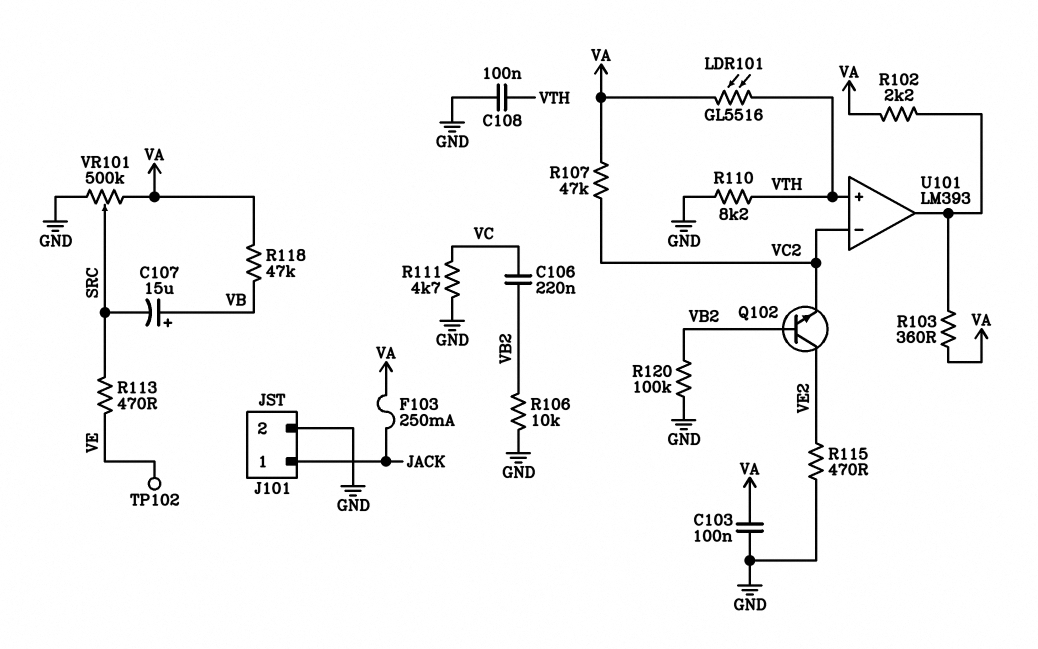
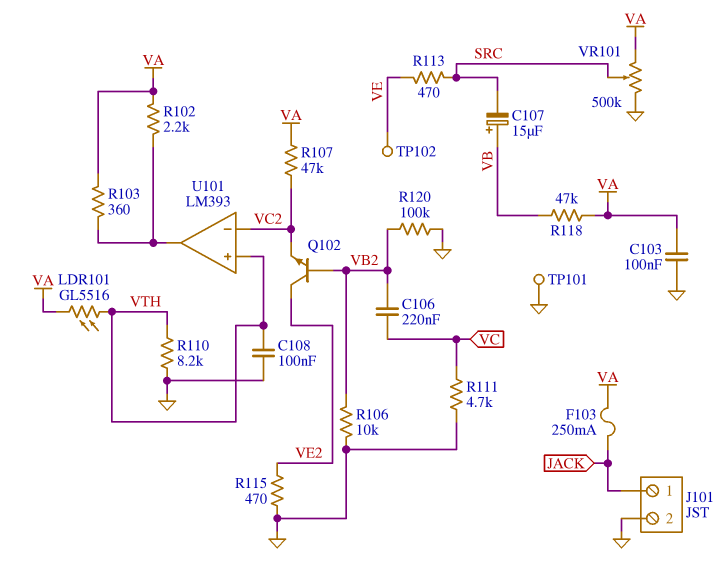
TP101: none -> test point (GND)

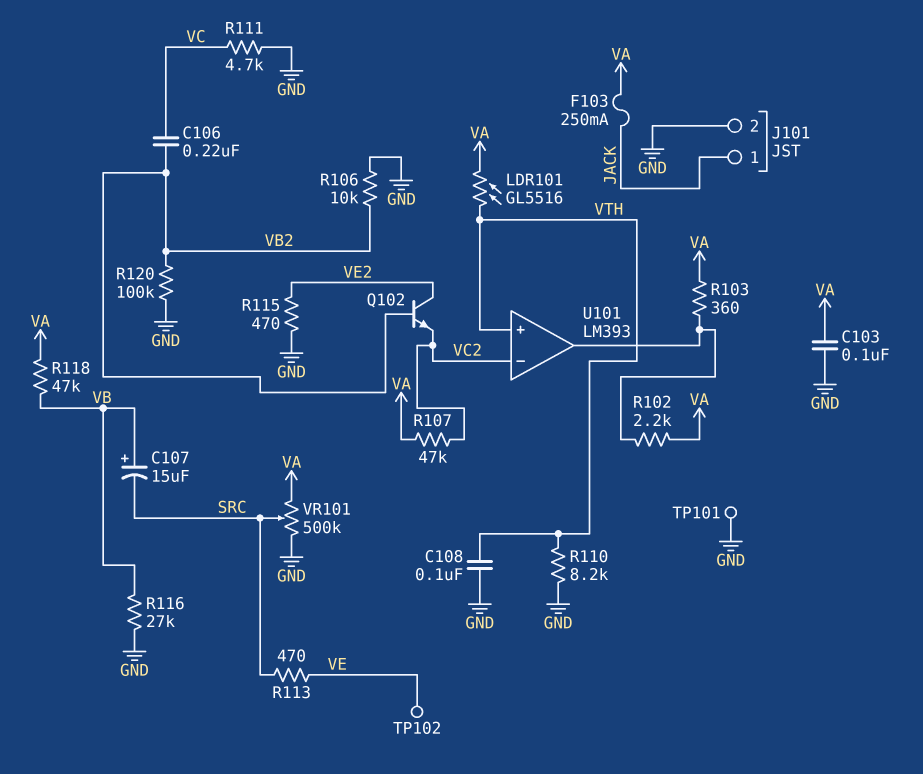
R116: none -> 27k (GND, VB)

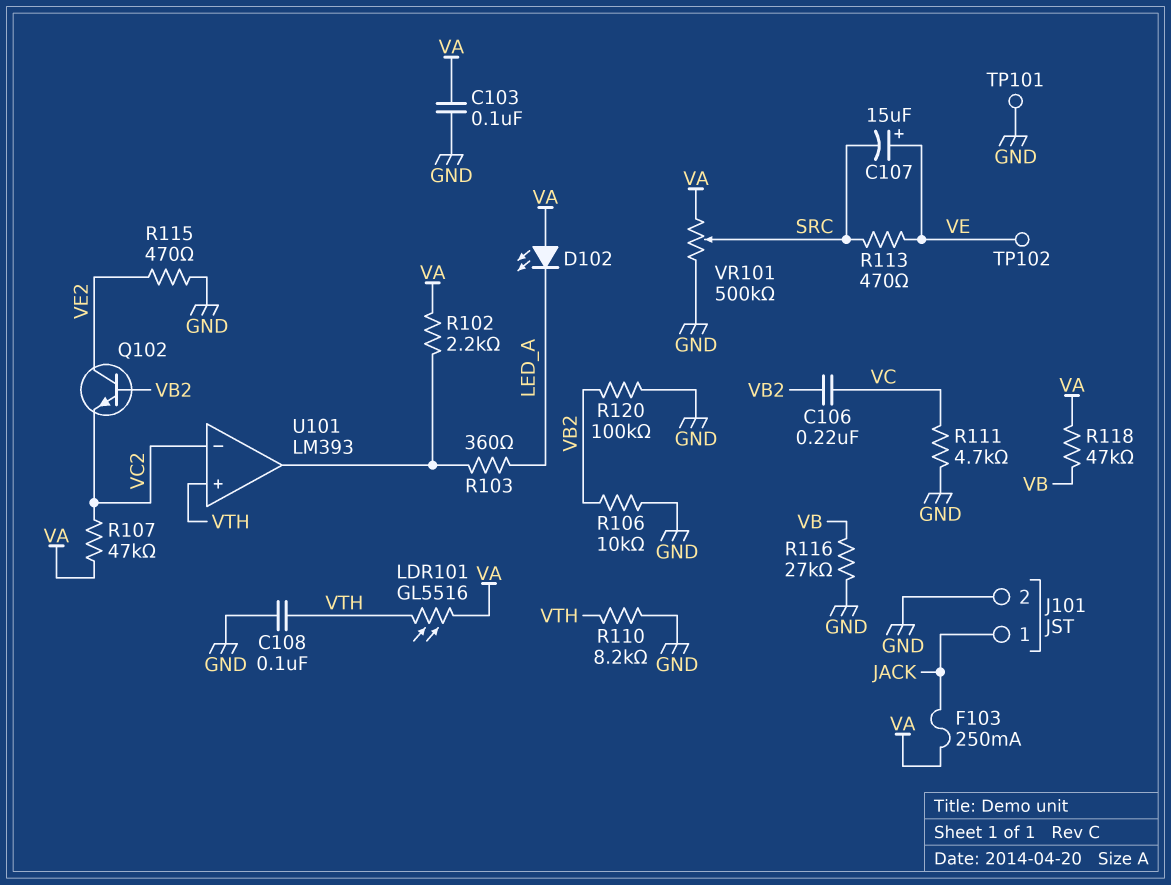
C107: 15uF (plus VB, minus SRC) -> 15uF (plus VE, minus SRC)
D102: none -> LED (A VA, K LED_A)
R103: 360 (U101/out, VA) -> 360 (LED_A, U101/out)

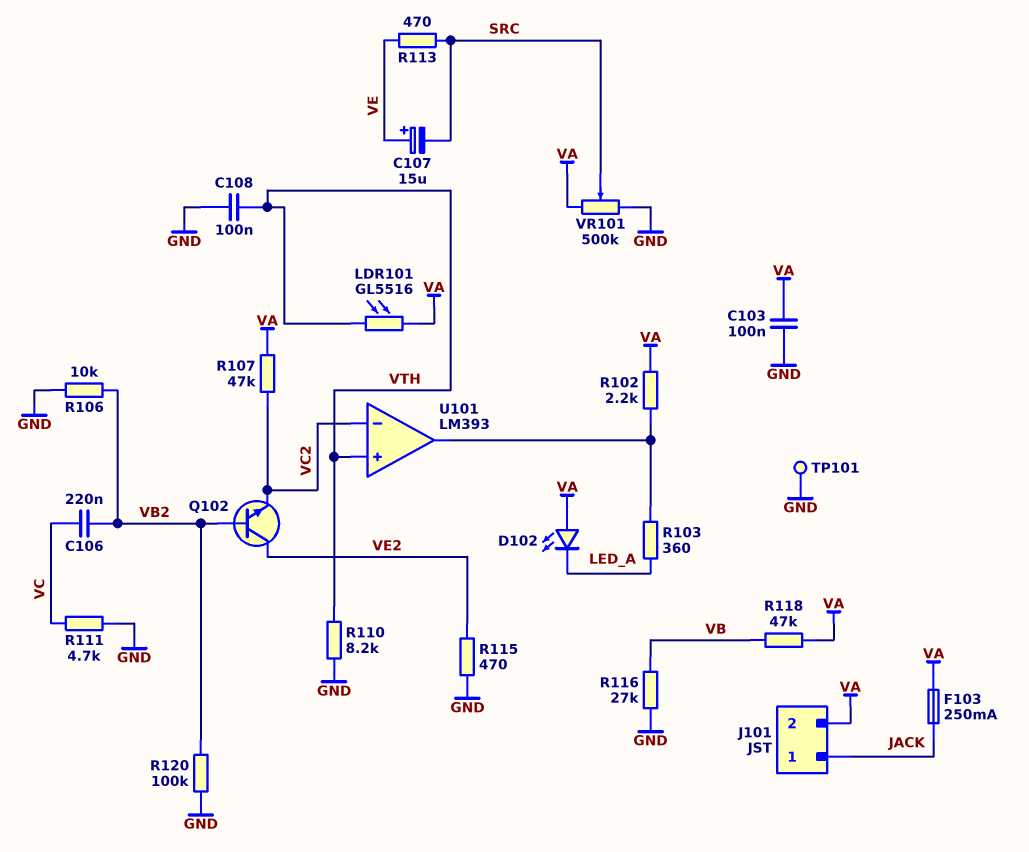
J101 pin 2: GND -> VA
TP102: test point (VE) -> none

